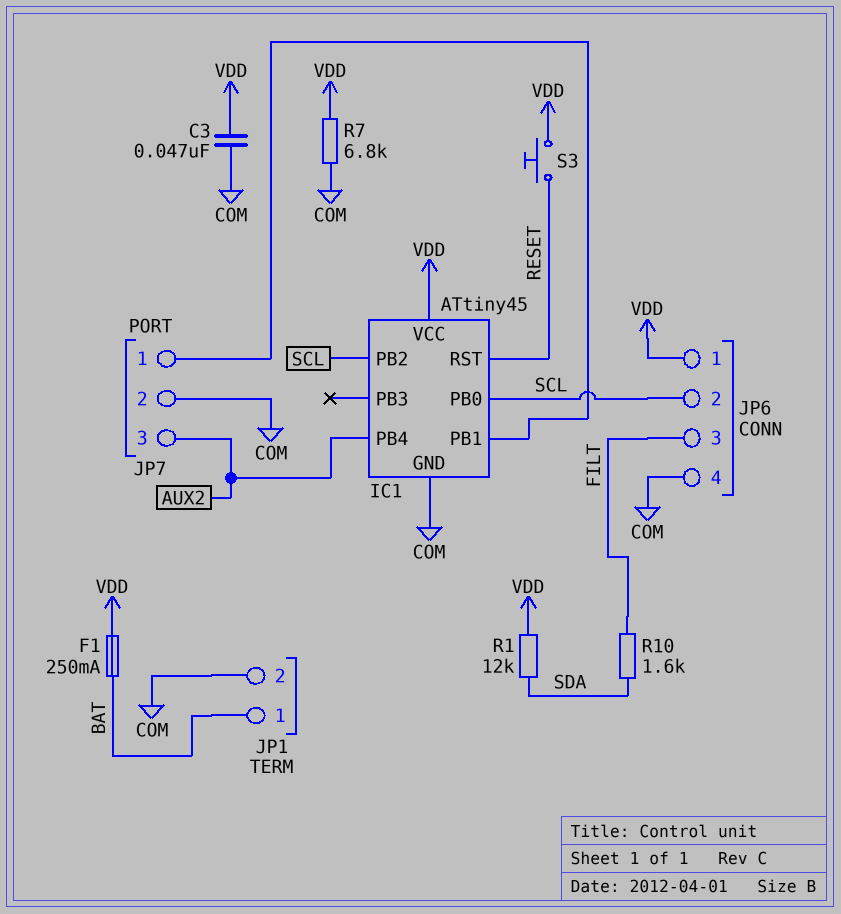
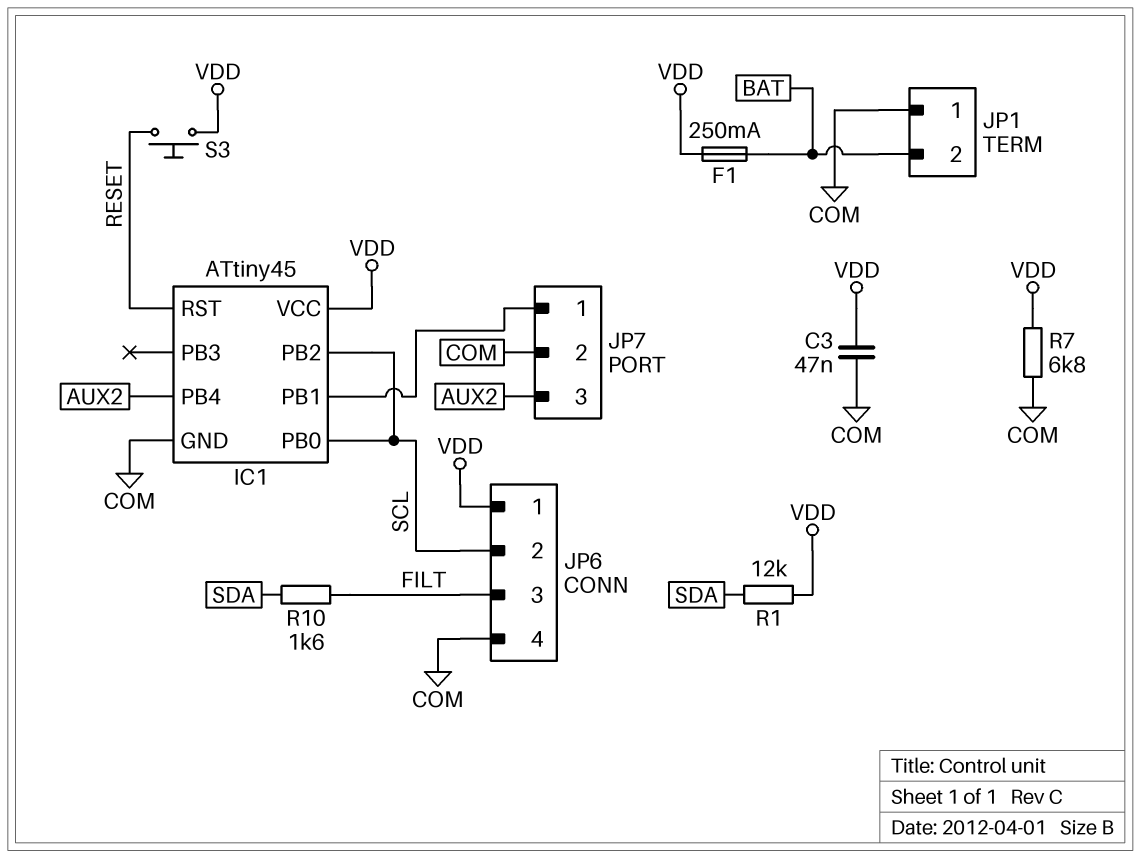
JP1 pin 1: BAT -> COM
JP1 pin 2: COM -> BAT

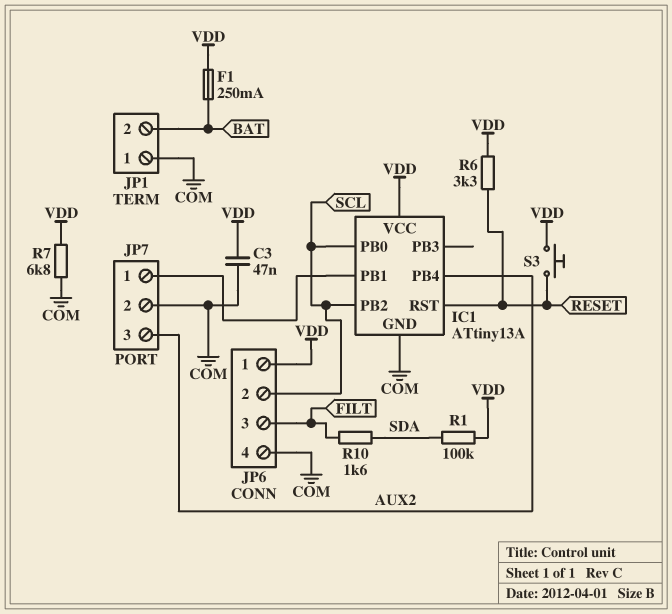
IC1: ATtiny45 -> ATtiny13A
R1: 12k (SDA, VDD) -> 100k (SDA, VDD)
R6: none -> 3.3k (RESET, VDD)

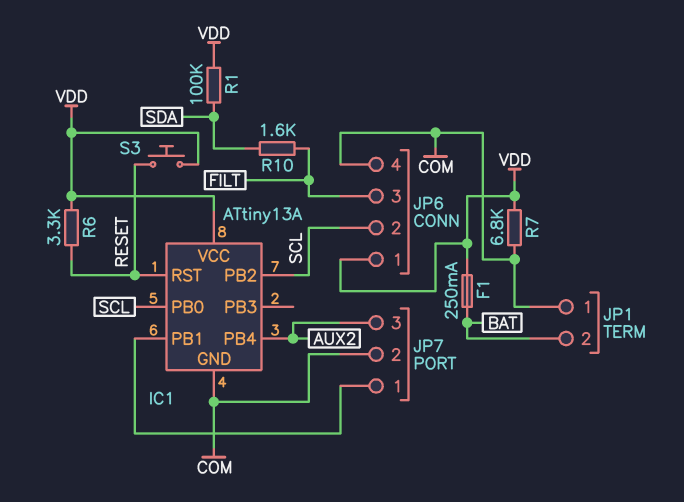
C3: 47nF (COM, VDD) -> none

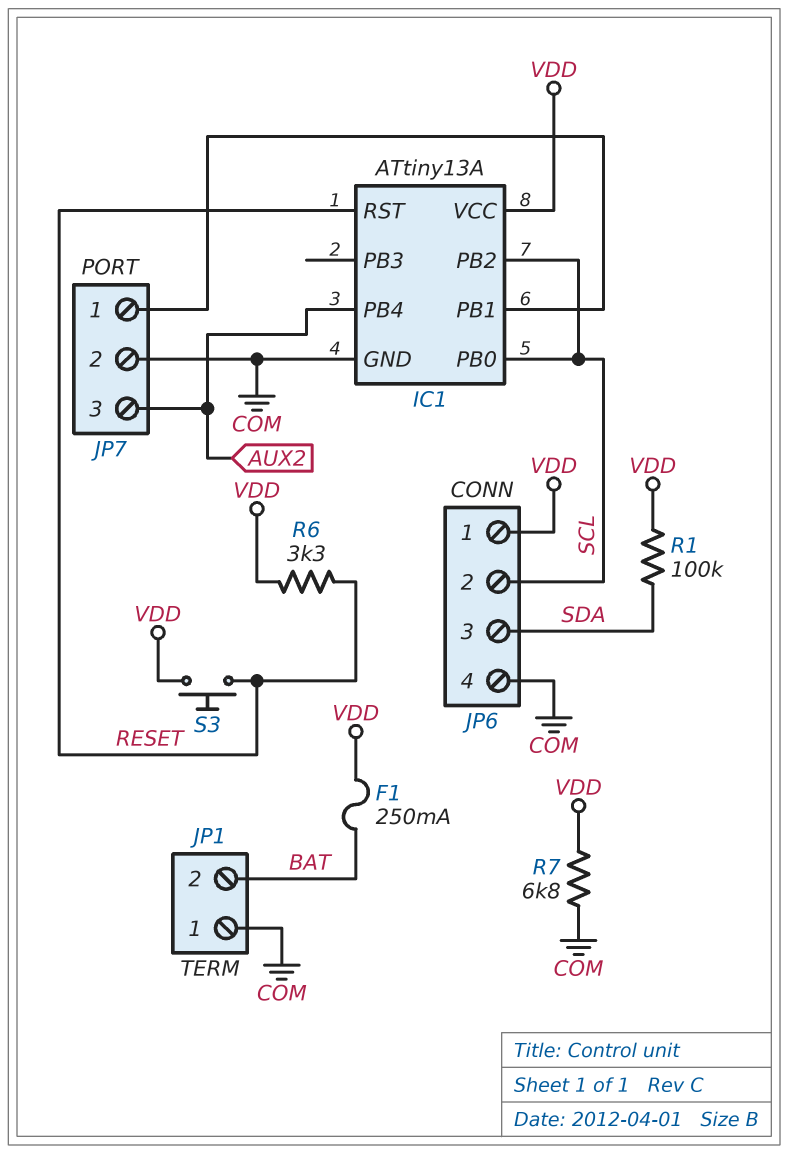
JP6 pin 3: FILT -> SDA
R10: 1.6k (FILT, SDA) -> none

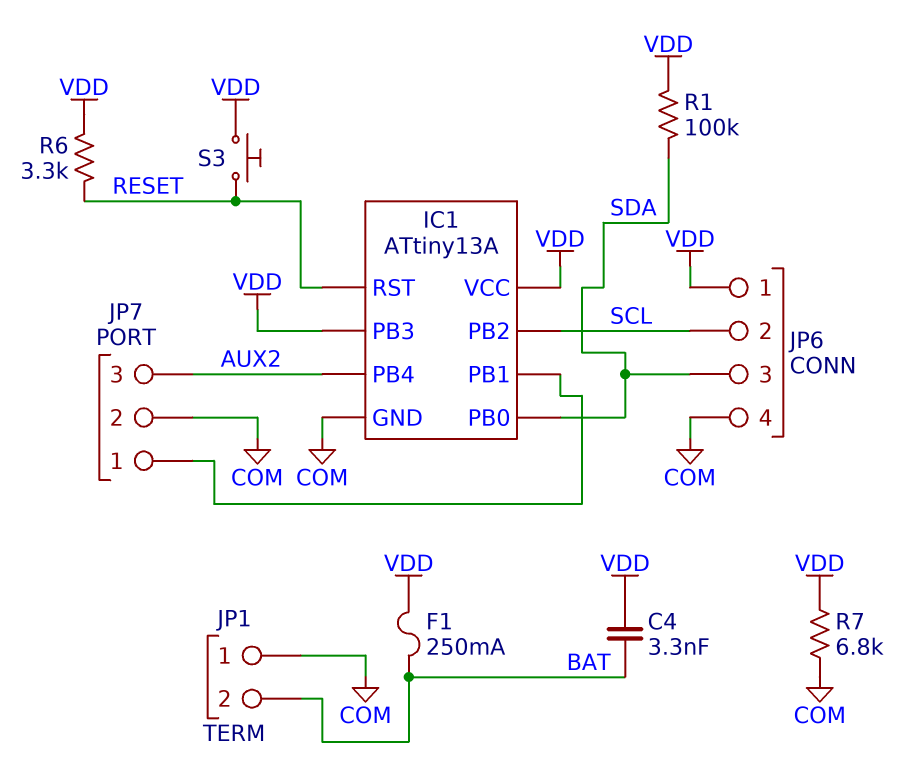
C4: none -> 3.3nF (BAT, VDD)
IC1 pin PB0: SCL -> SDA
IC1 pin PB3: none -> VDD

